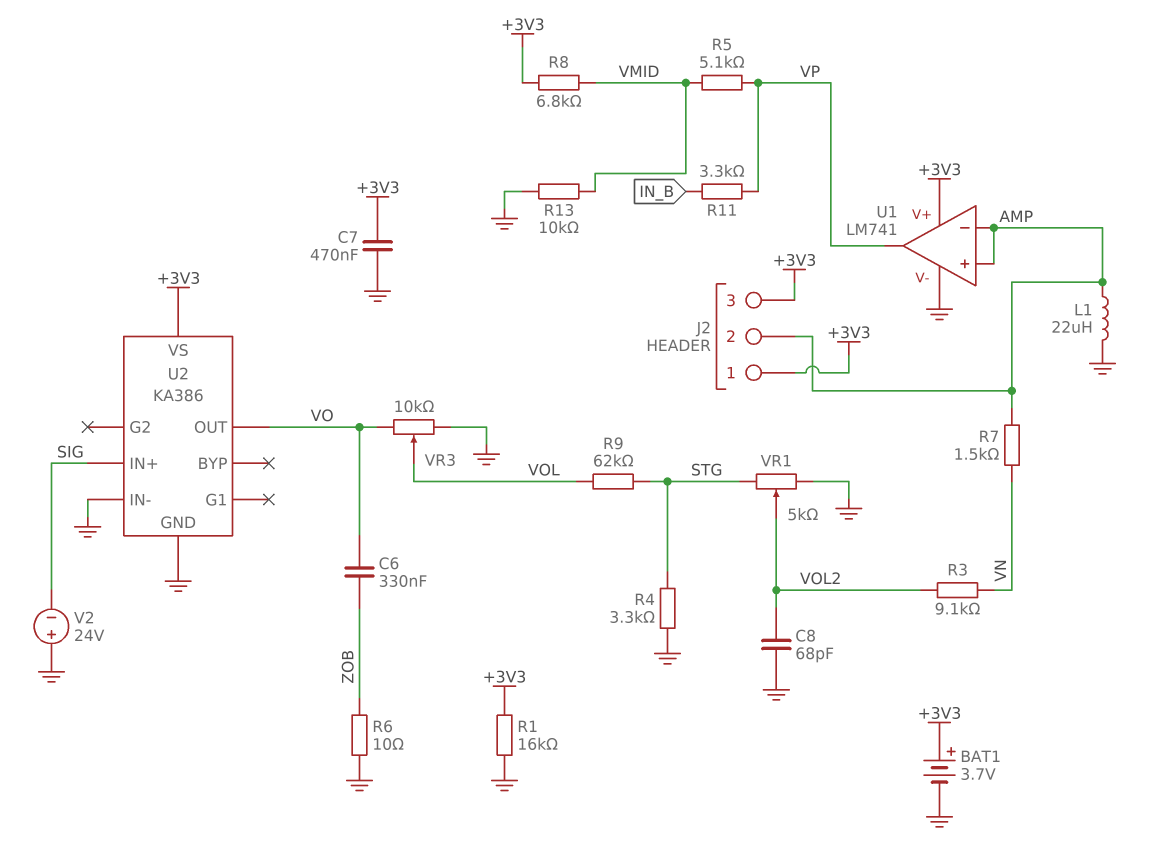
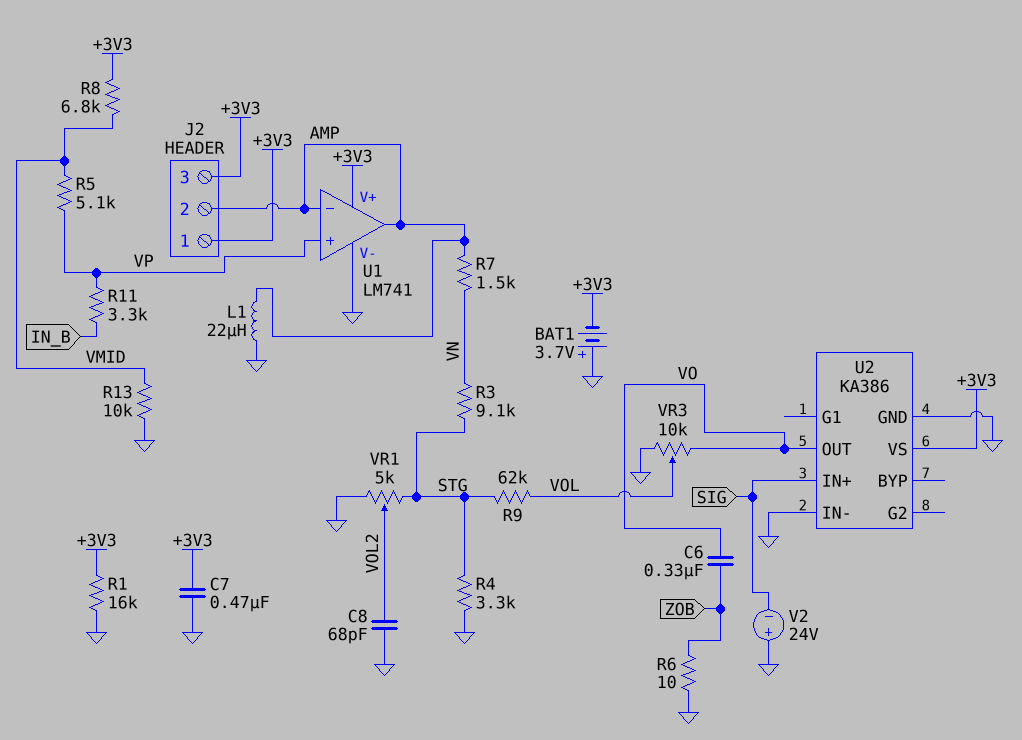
BAT1: 3.7V (plus +3V3, minus GND) -> 3.7V (plus GND, minus +3V3)
R3: 9.1k (VN, VOL2) -> 9.1k (STG, VN)
U1 pin in+: AMP -> VP
U1 pin out: VP -> AMP

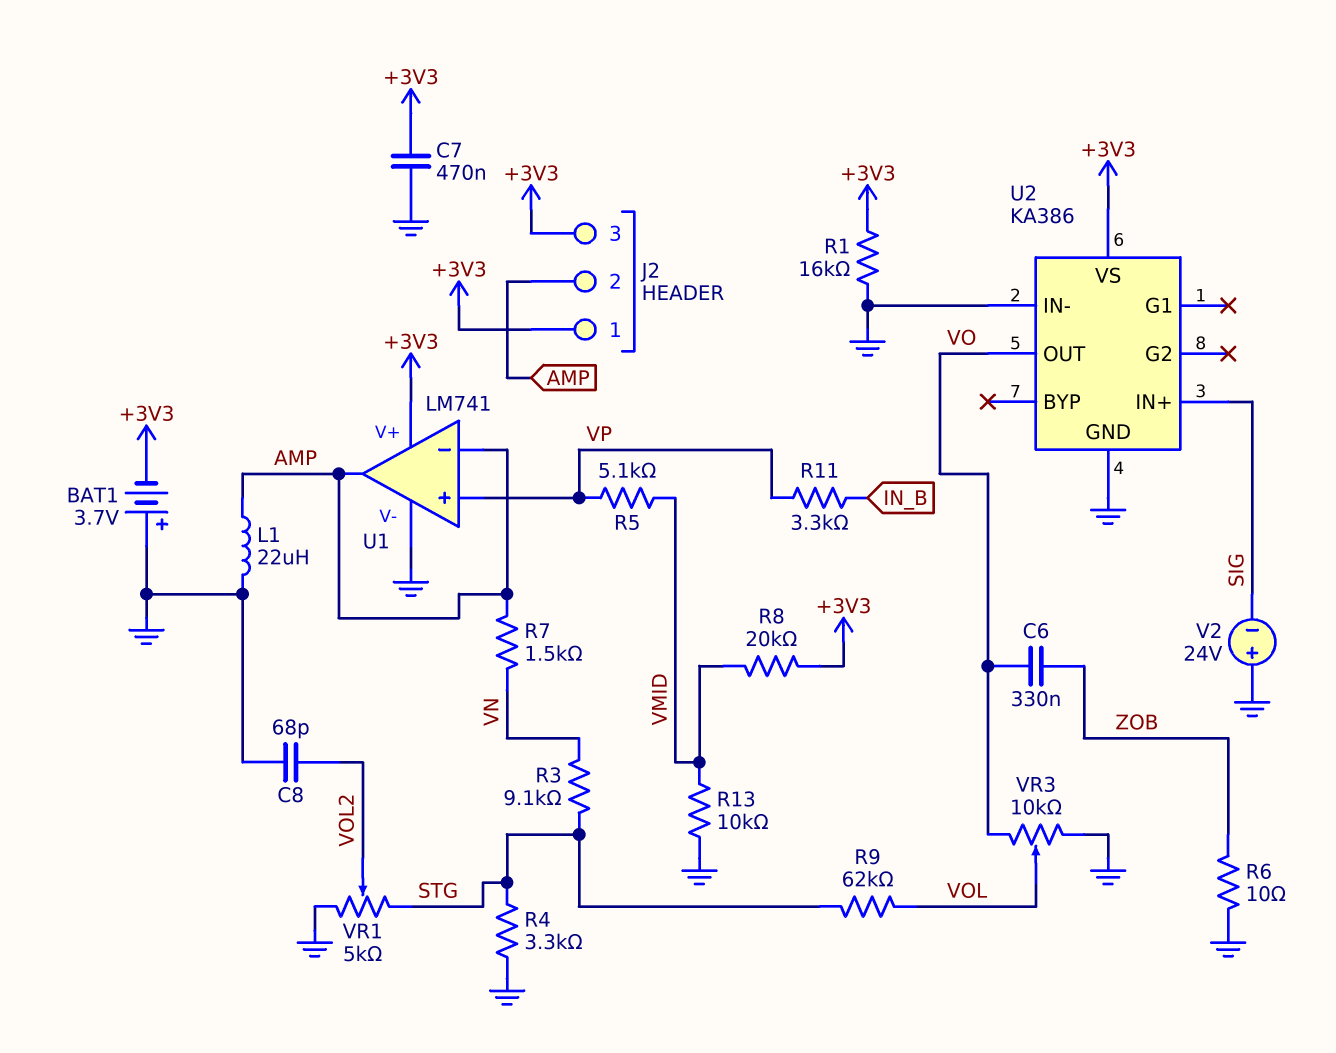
R8: 6.8k (+3V3, VMID) -> 20k (+3V3, VMID)

